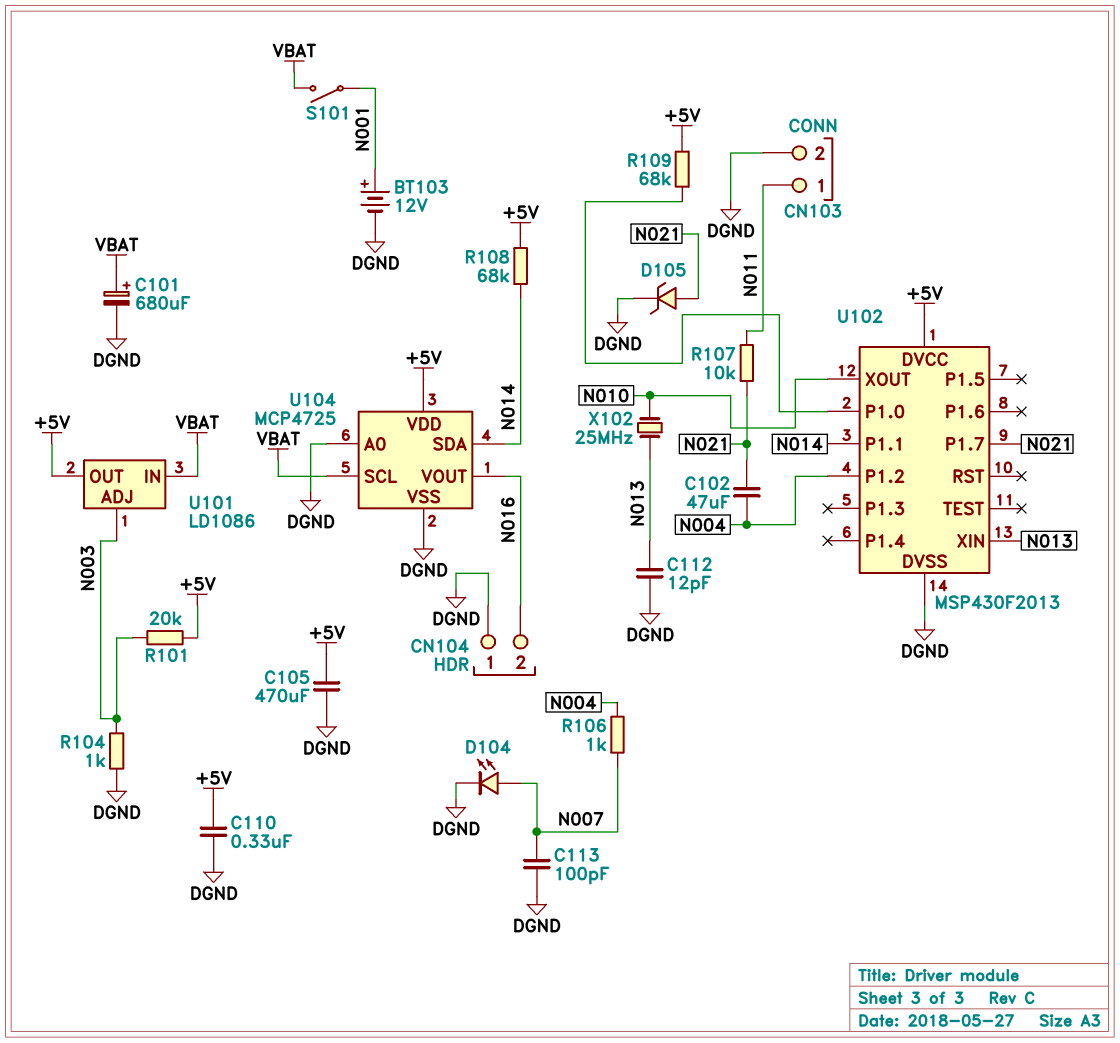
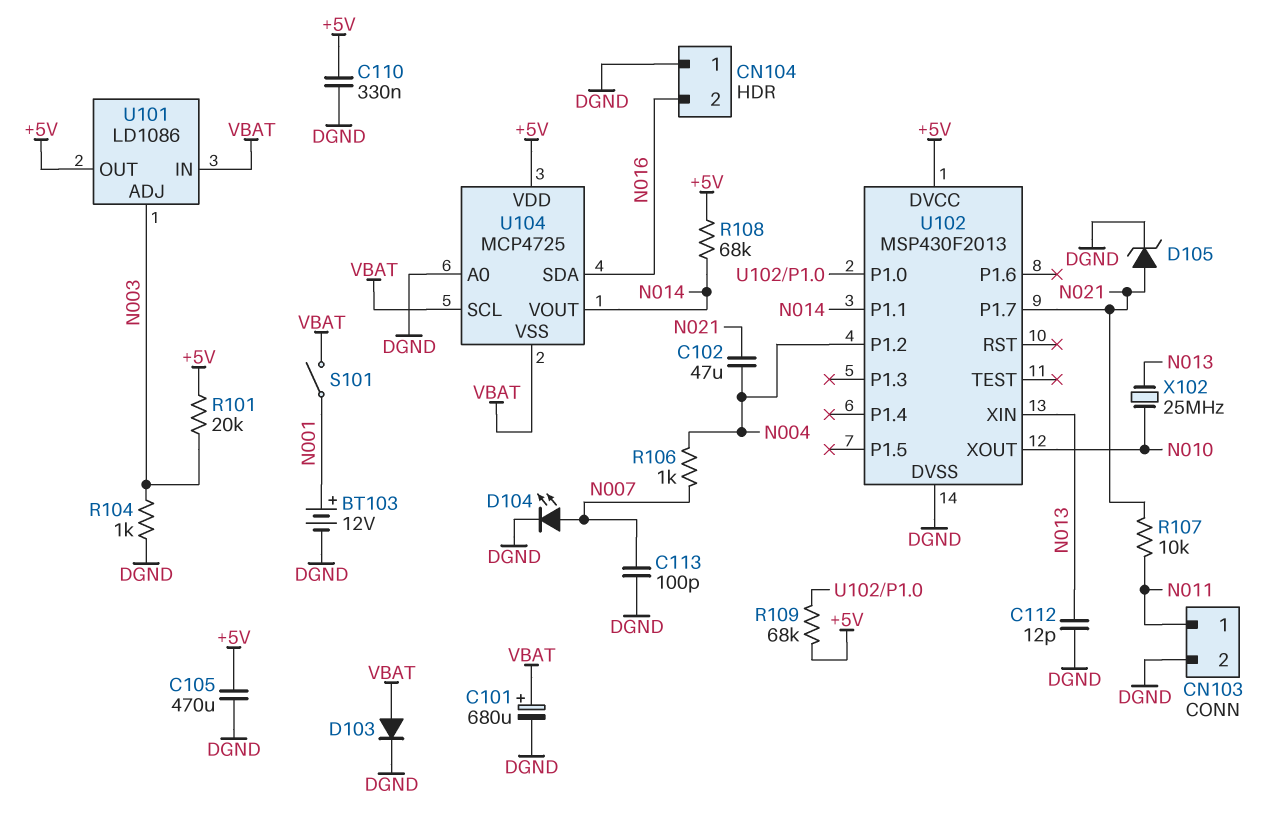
D103: none -> diode (A VBAT, K DGND)
U104 pin SDA: N014 -> N016
U104 pin VOUT: N016 -> N014
U104 pin VSS: DGND -> VBAT

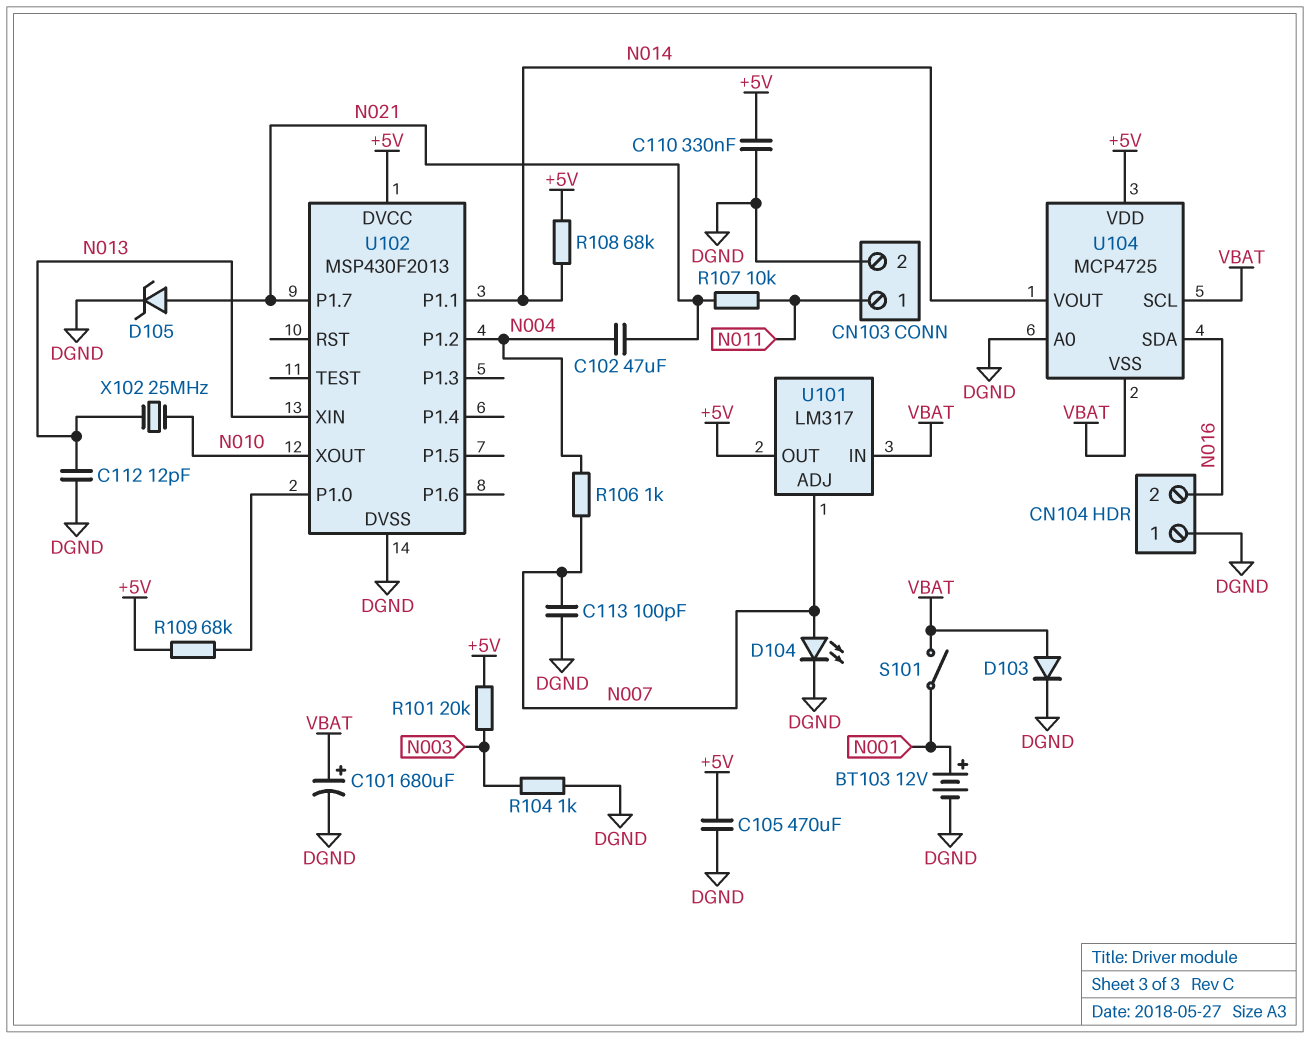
U101: LD1086 -> LM317
U101 pin ADJ: N003 -> N007

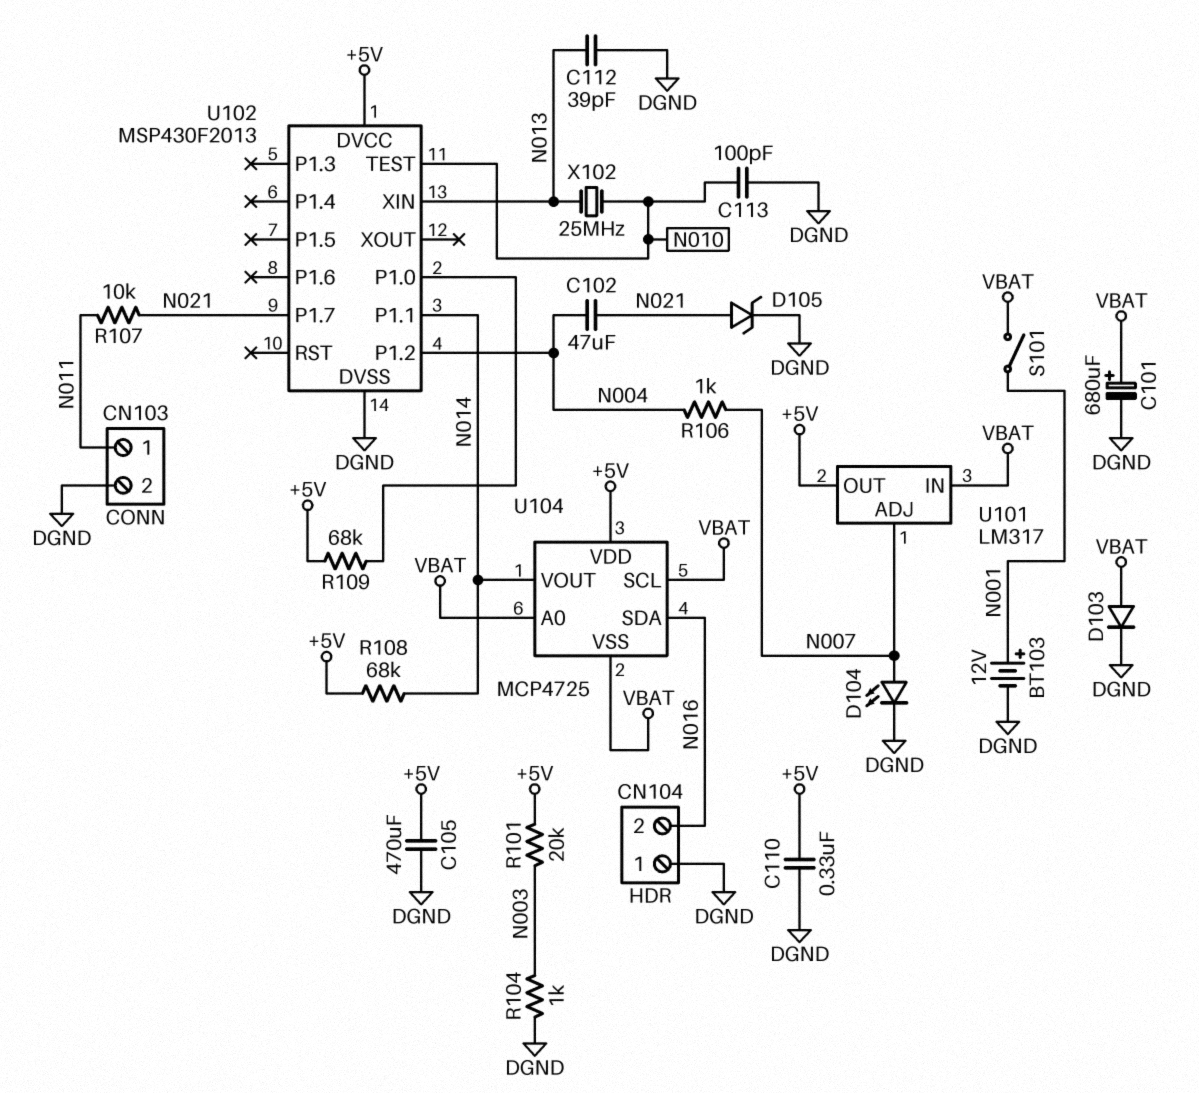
C112: 12pF (DGND, N013) -> 39pF (DGND, N013)
C113: 100pF (DGND, N007) -> 100pF (DGND, N010)
U102 pin TEST: none -> N010
U102 pin XOUT: N010 -> none
U104 pin A0: DGND -> VBAT

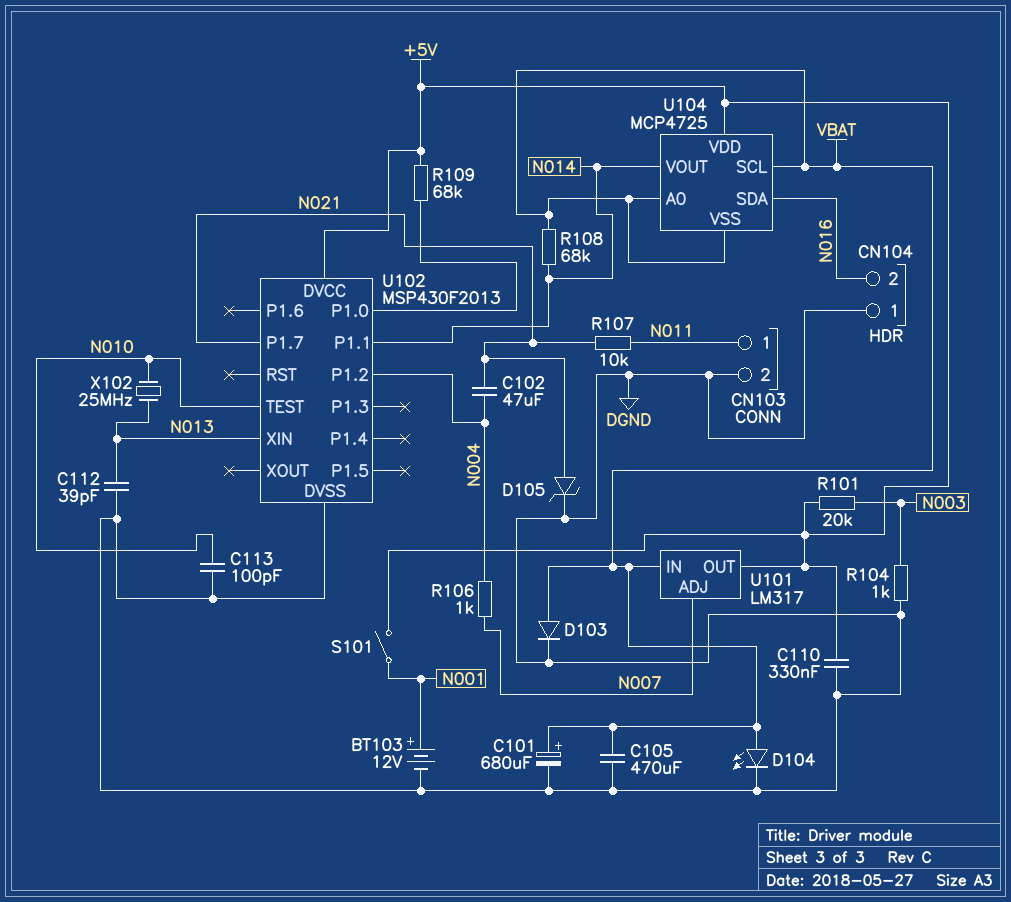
C105: 470uF (+5V, DGND) -> 470uF (DGND, VBAT)
D104: LED (A N007, K DGND) -> LED (A VBAT, K DGND)
R108: 68k (+5V, N014) -> 68k (N014, VBAT)
S101: switch (N001, VBAT) -> switch (+5V, N001)

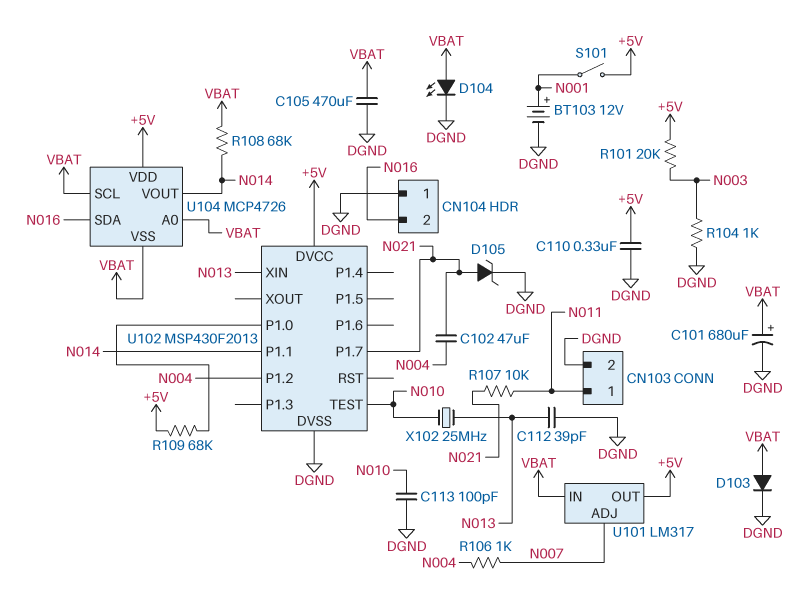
U104: MCP4725 -> MCP4726

